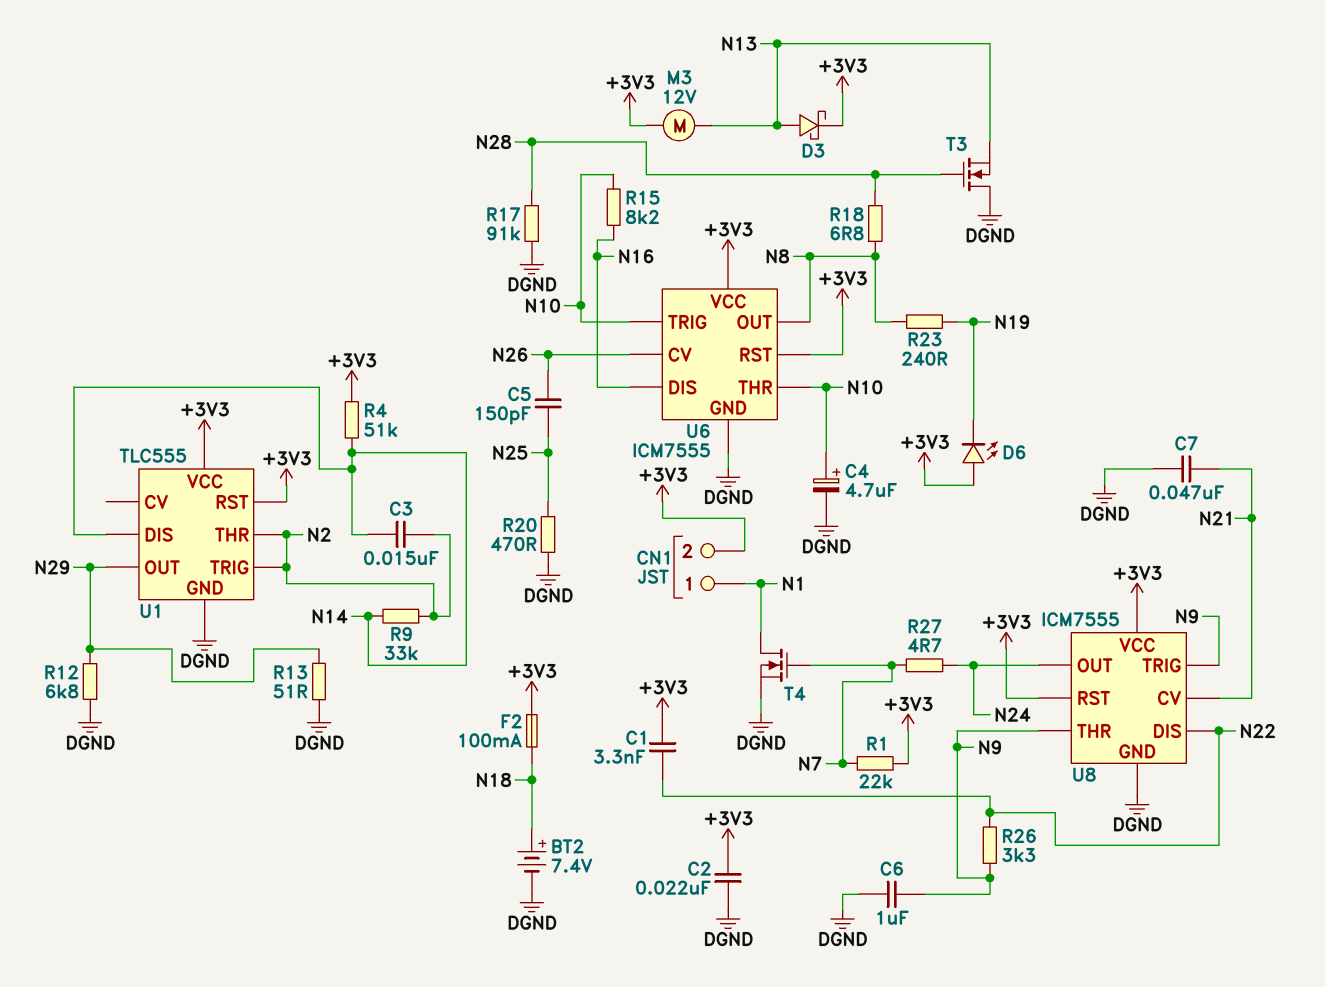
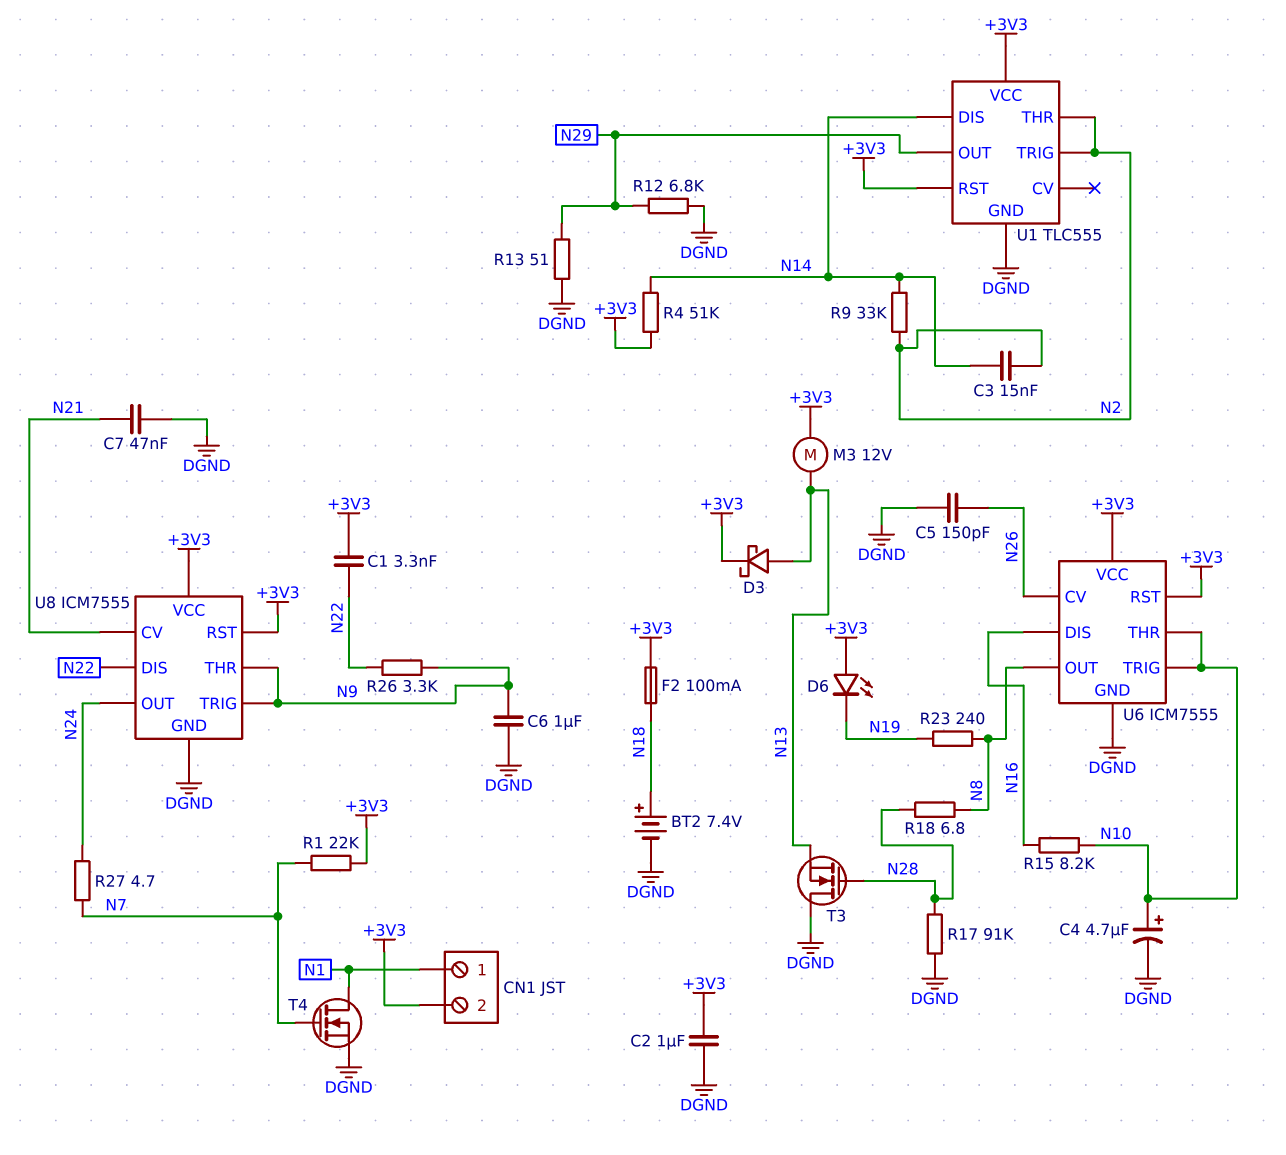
C2: 22nF (+3V3, DGND) -> 1uF (+3V3, DGND)
C5: 150pF (N25, N26) -> 150pF (DGND, N26)
R20: 470 (DGND, N25) -> none

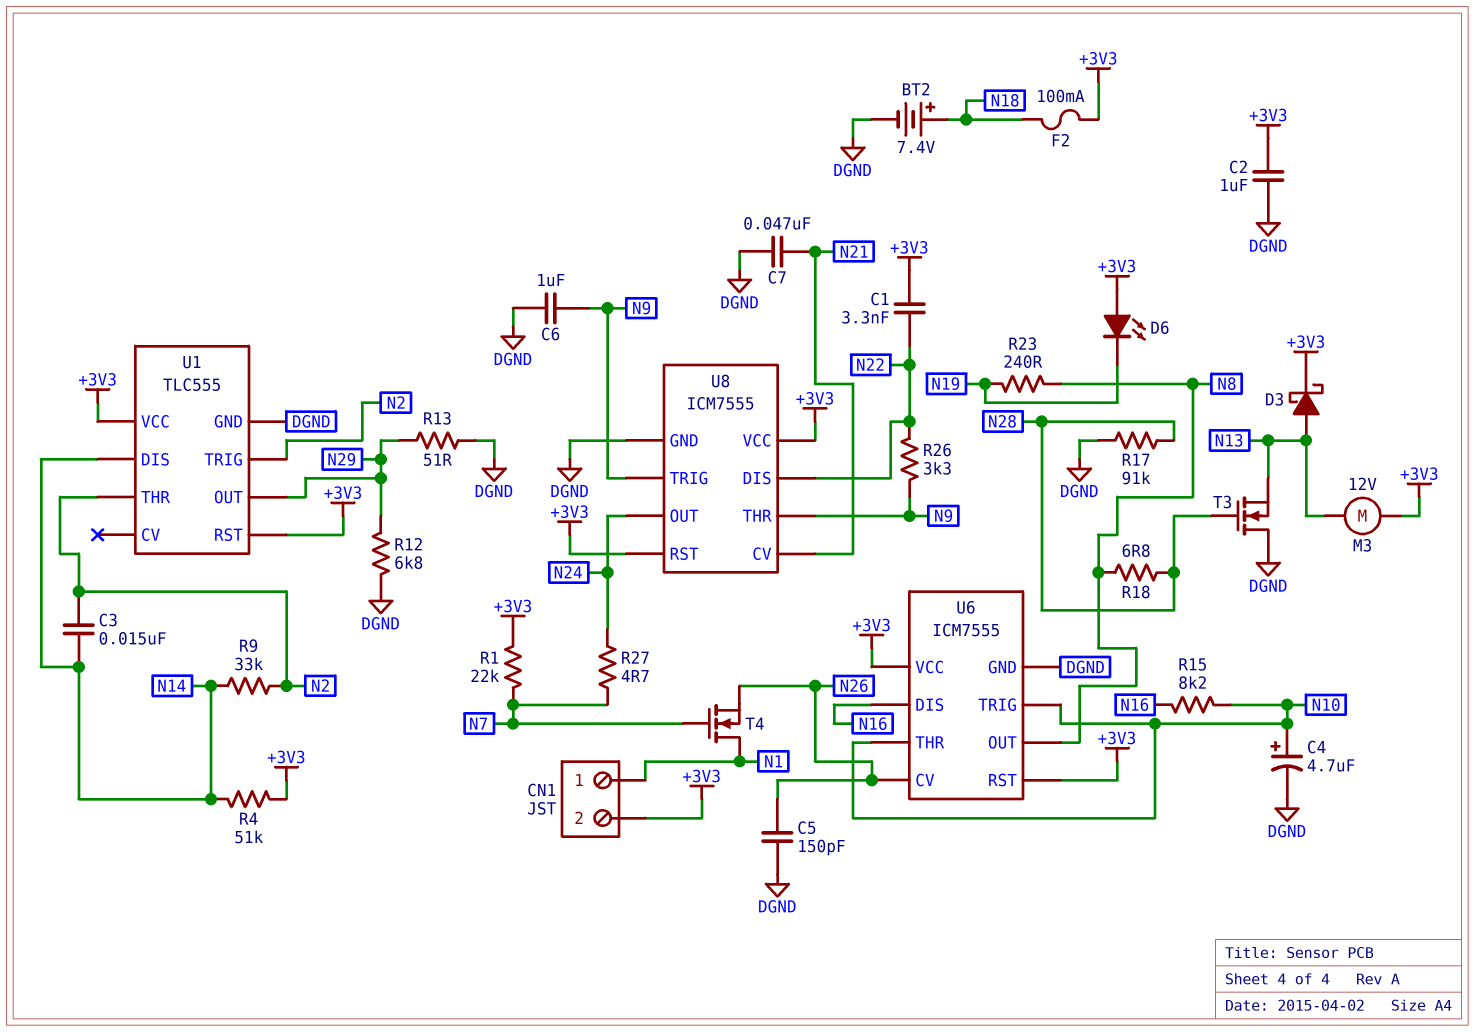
T4: NMOS (G N7, D N1, S DGND) -> NMOS (G N7, D N1, S N26)

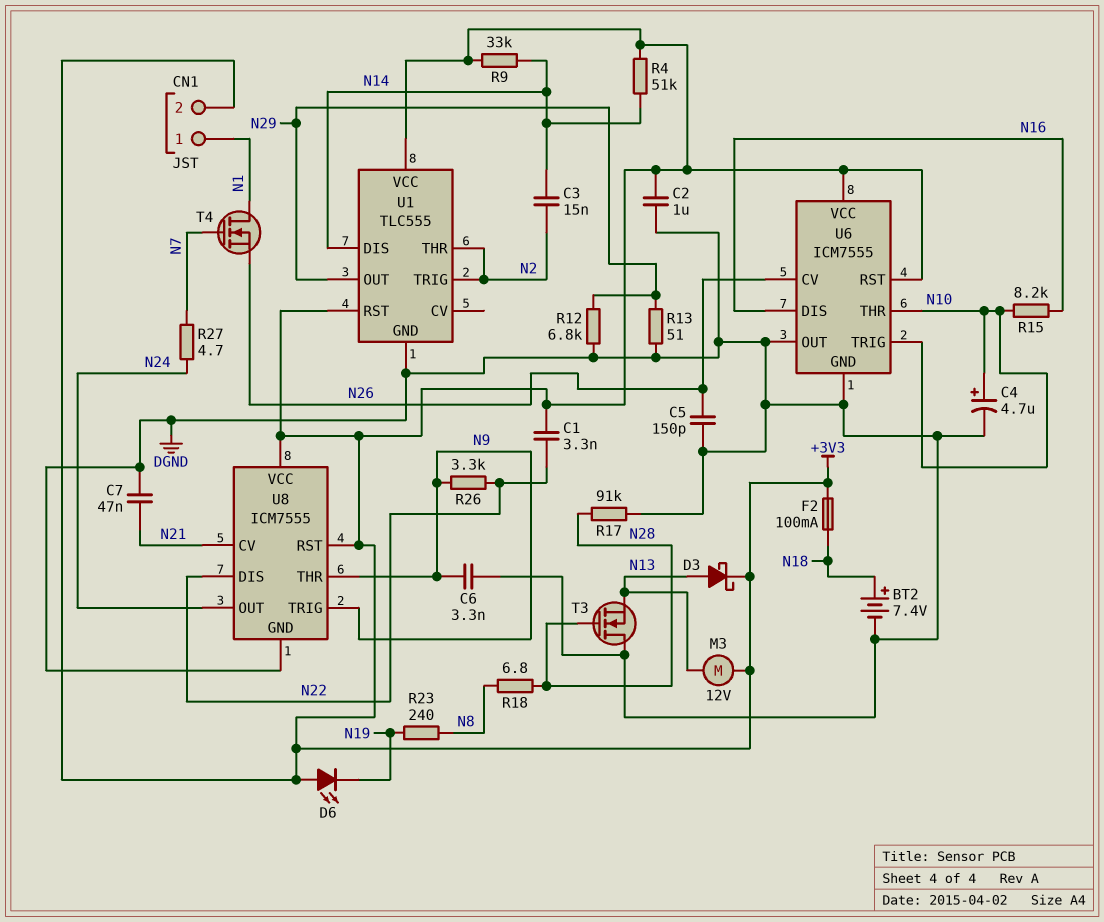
C6: 1uF (DGND, N9) -> 3.3nF (DGND, N9)
R1: 22k (+3V3, N7) -> none
R9: 33k (N2, N14) -> 33k (+3V3, N14)
U6 pin OUT: N8 -> DGND

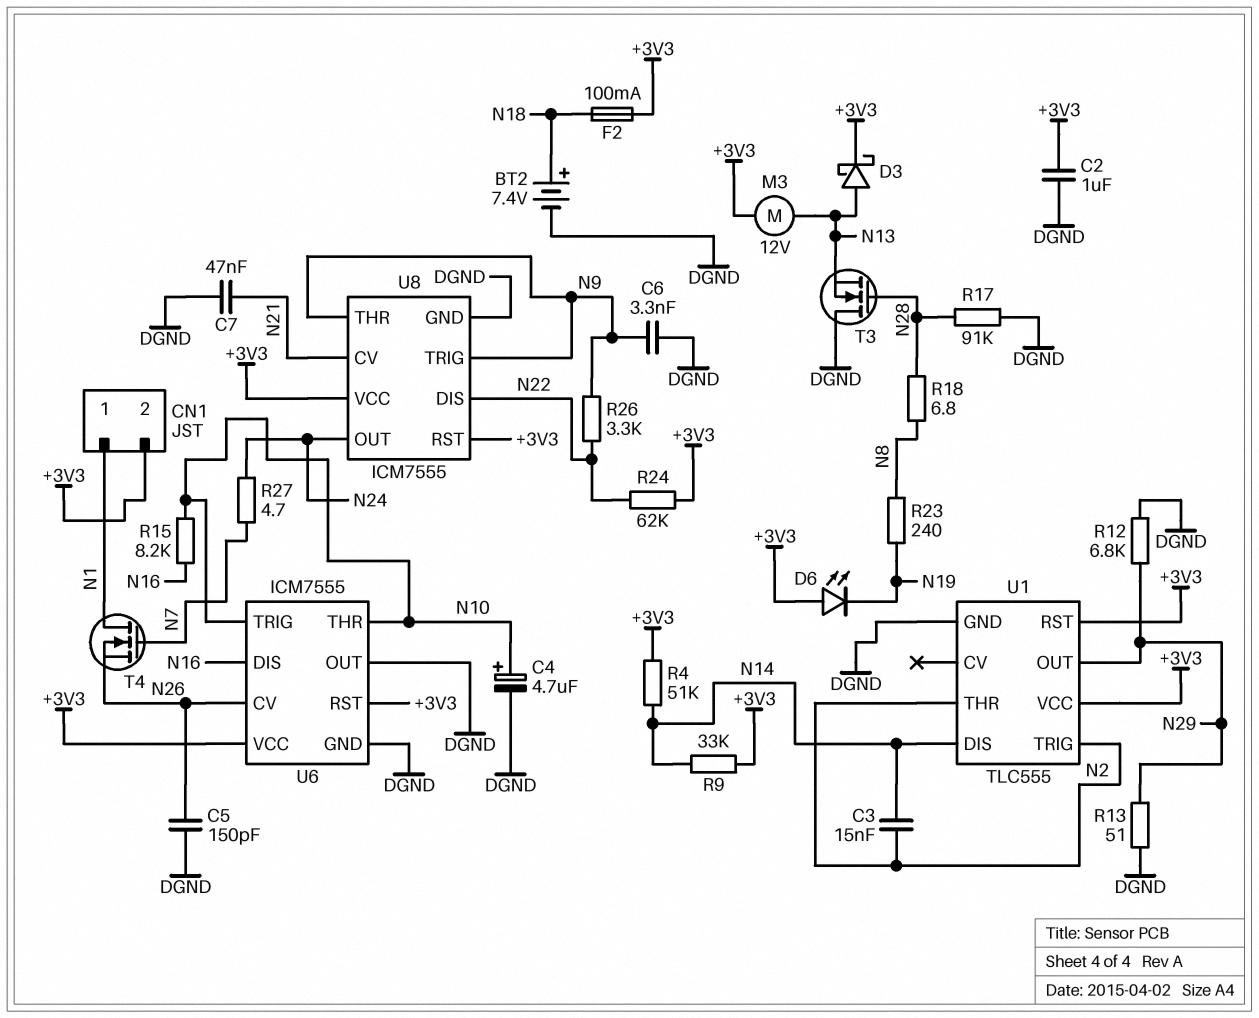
C1: 3.3nF (+3V3, N22) -> none
R24: none -> 62k (+3V3, N22)

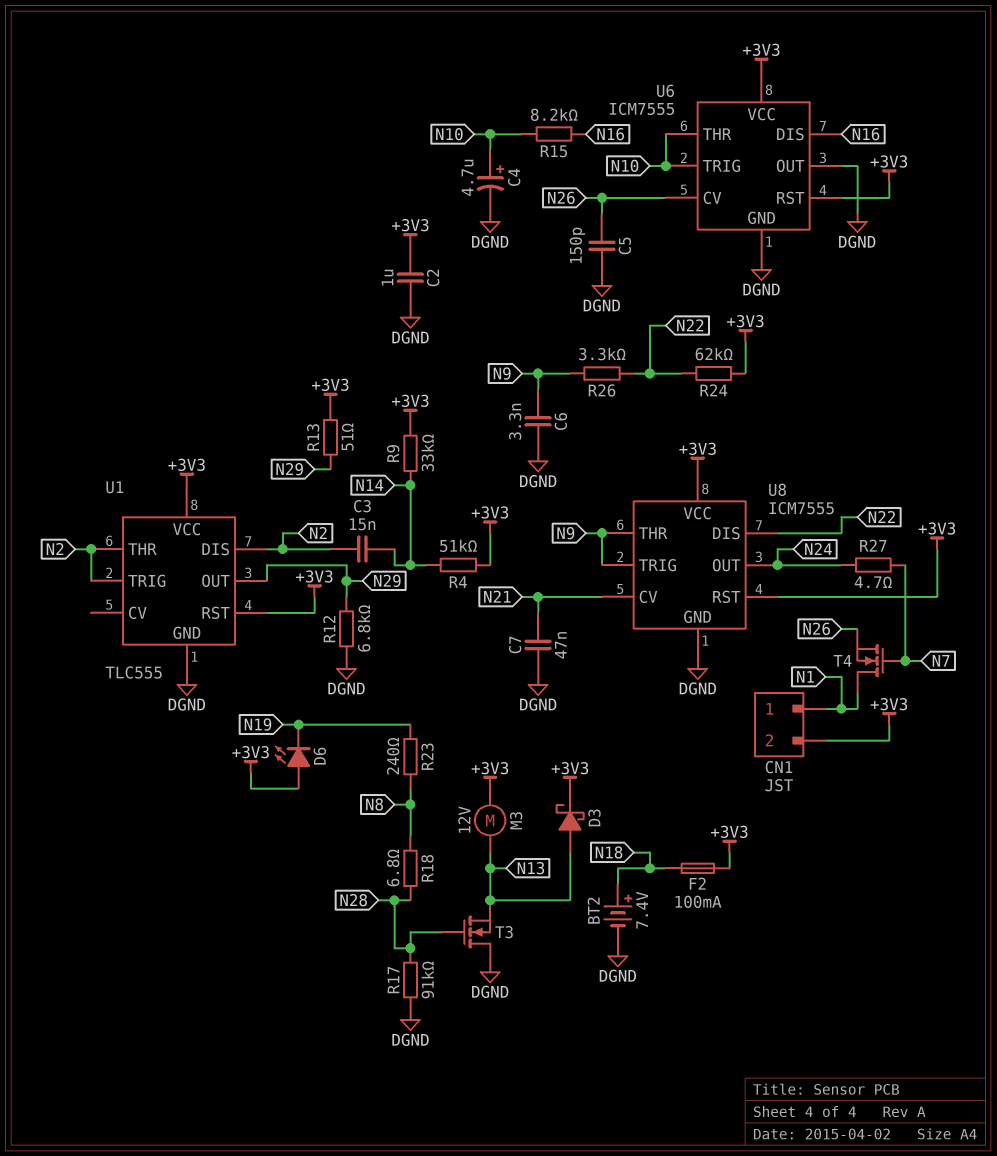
R13: 51 (DGND, N29) -> 51 (+3V3, N29)
U1 pin DIS: N14 -> N2

